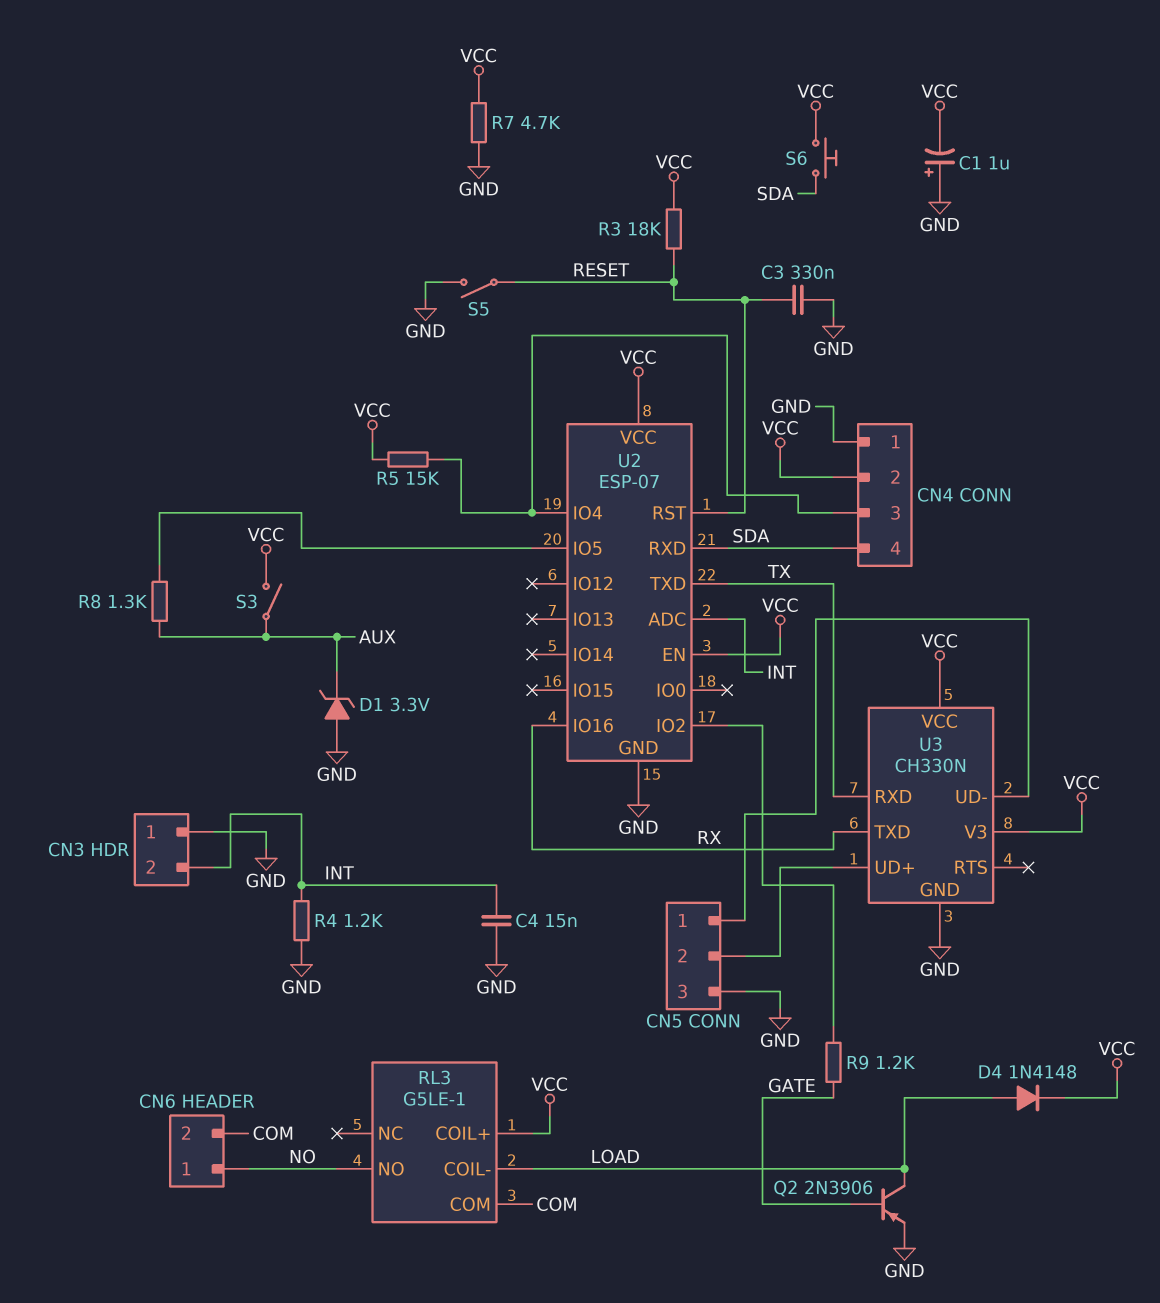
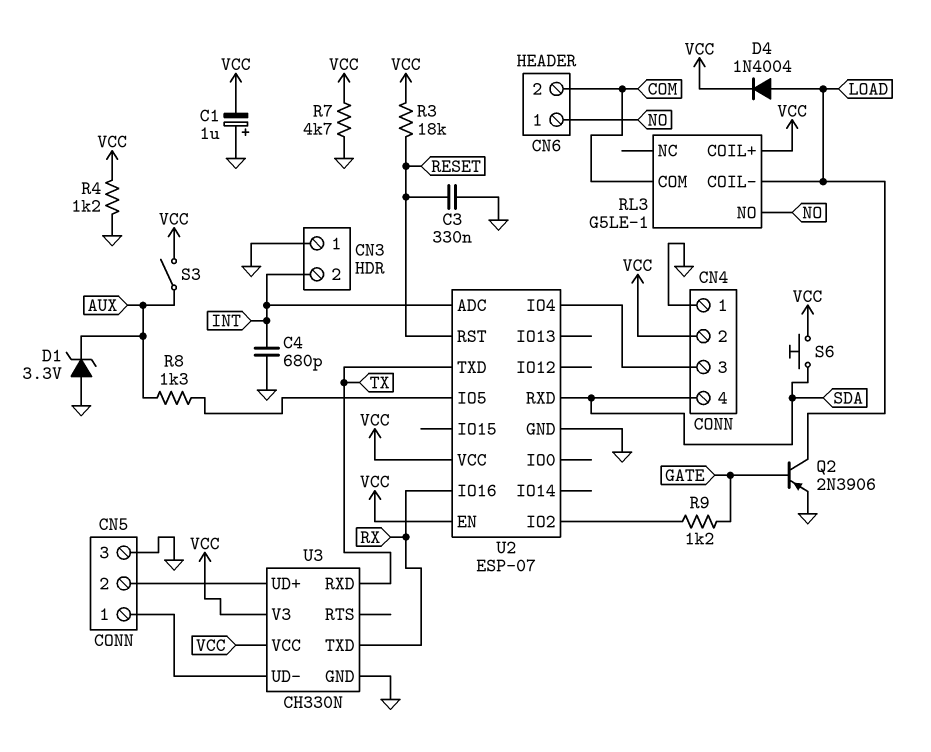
C4: 15nF (GND, INT) -> 680pF (GND, INT)
D4: diode 1N4148 (A LOAD, K VCC) -> diode 1N4004 (A LOAD, K VCC)
R4: 1.2k (GND, INT) -> 1.2k (GND, VCC)
R5: 15k (CN4/3, VCC) -> none
S5: switch (GND, RESET) -> none

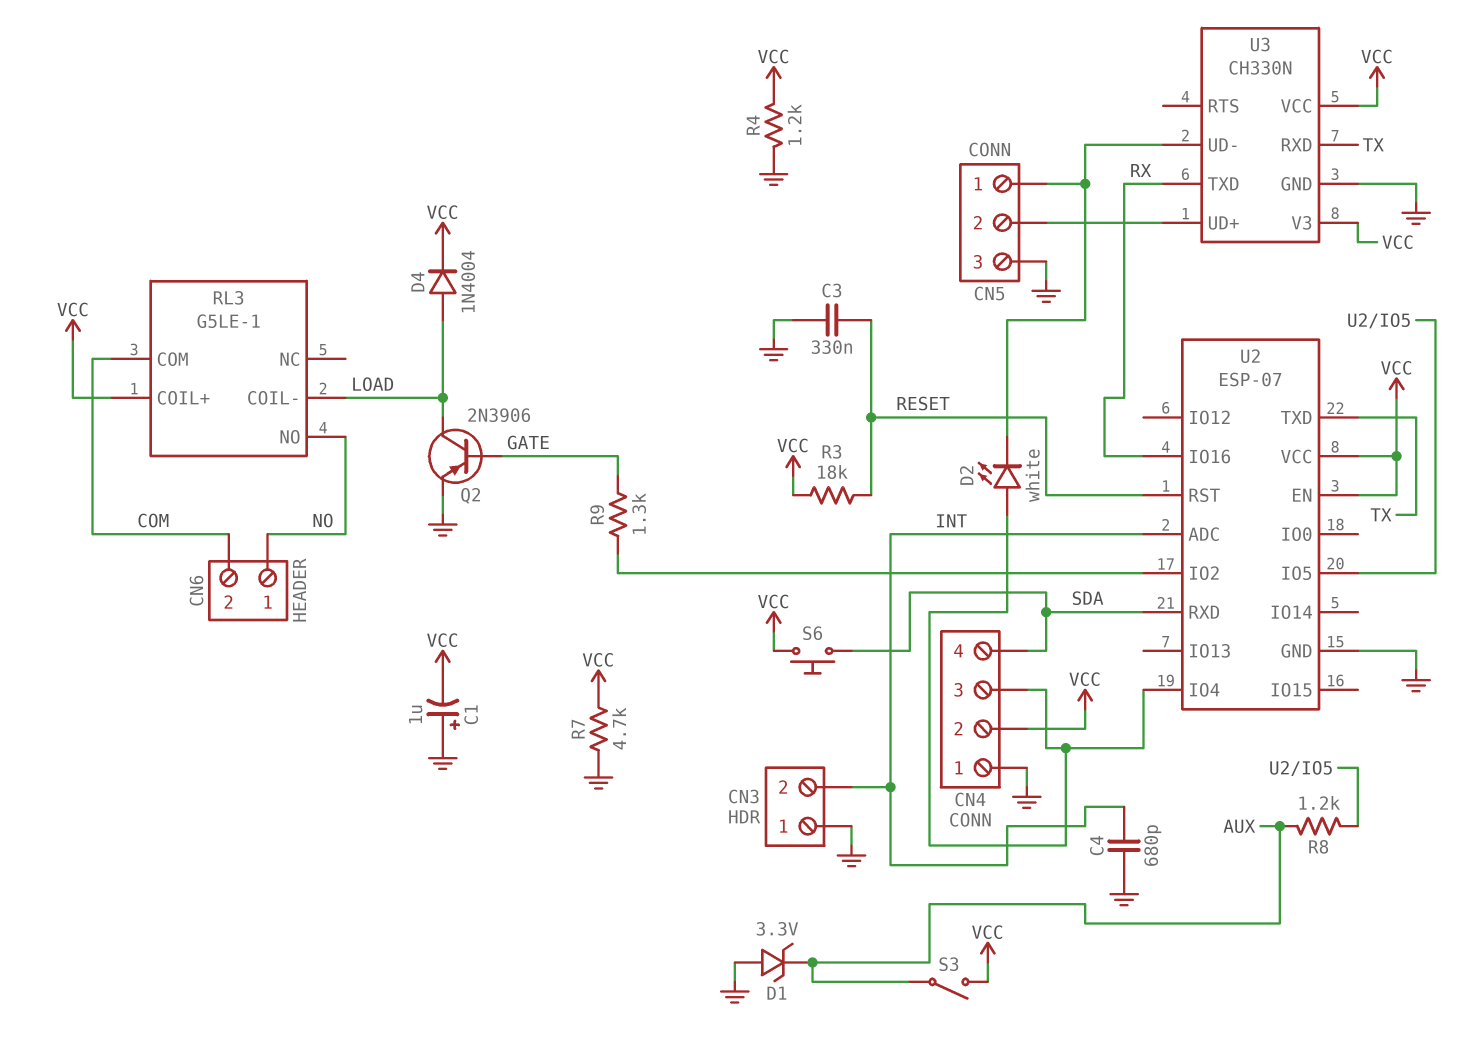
D2: none -> LED white (A CN4/3, K CN5/1)
R8: 1.3k (AUX, U2/IO5) -> 1.2k (AUX, U2/IO5)
R9: 1.2k (GATE, U2/IO2) -> 1.3k (GATE, U2/IO2)

